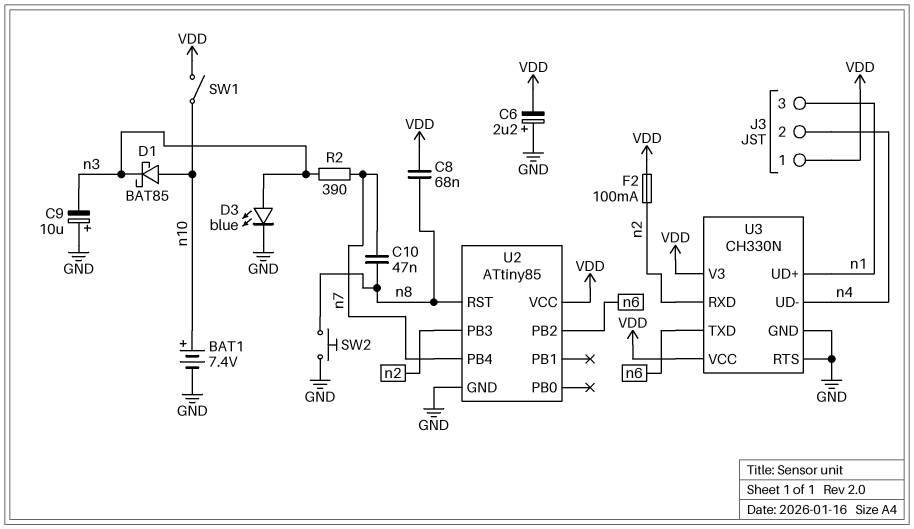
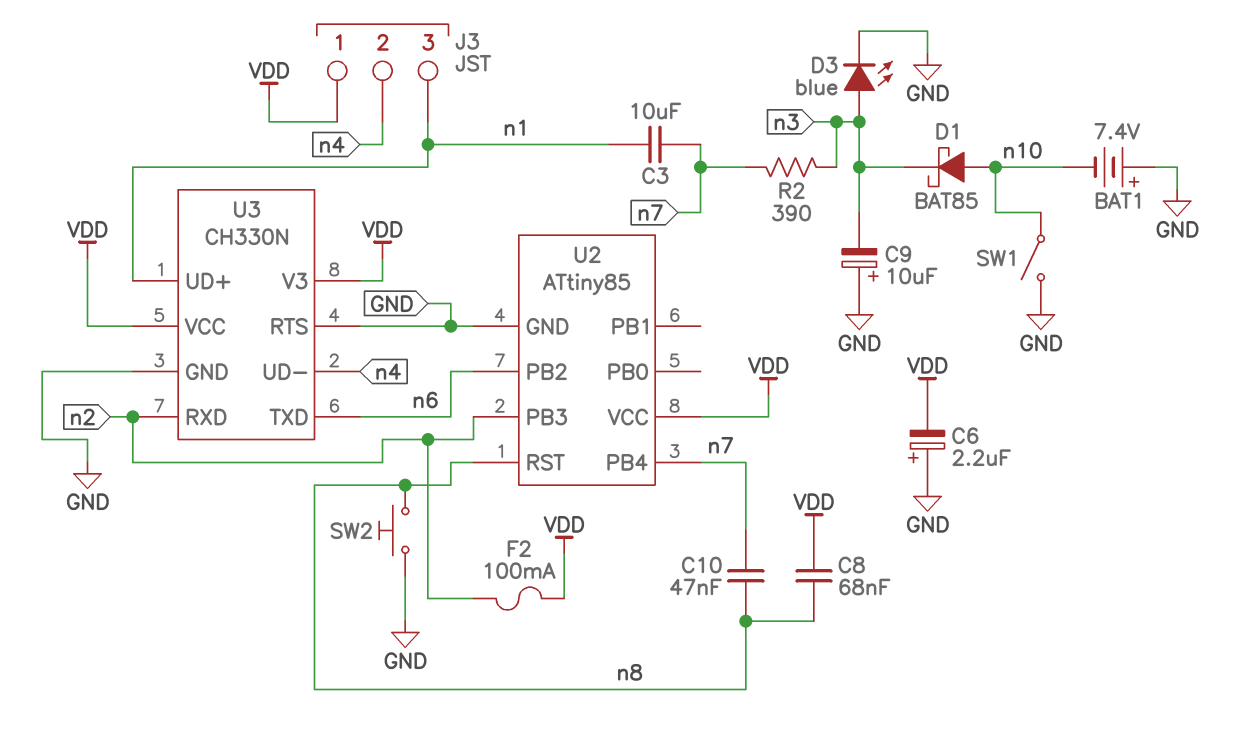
BAT1: 7.4V (plus n10, minus GND) -> 7.4V (plus GND, minus n10)
C3: none -> 10uF (n1, n7)
SW1: switch (VDD, n10) -> switch (GND, n10)

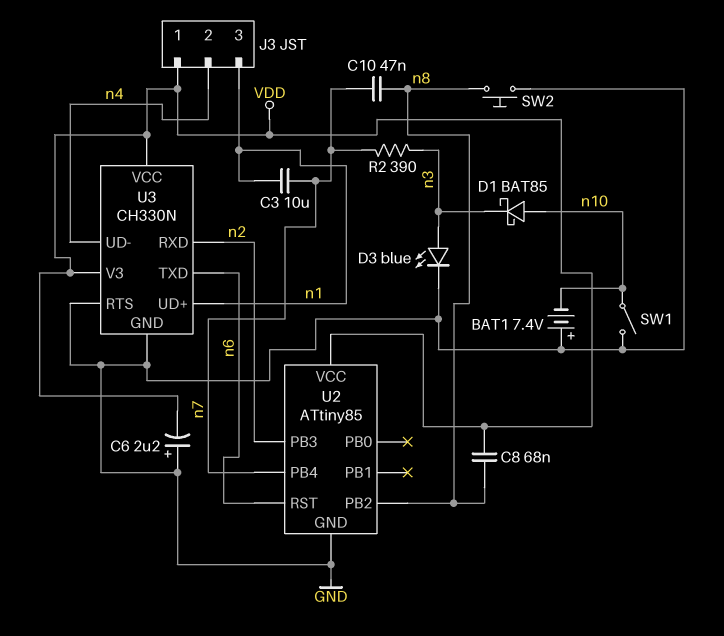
C9: 10uF (plus GND, minus n3) -> none
F2: 100mA (VDD, n2) -> none
U2 pin PB2: n6 -> n8
U2 pin RST: n8 -> n6

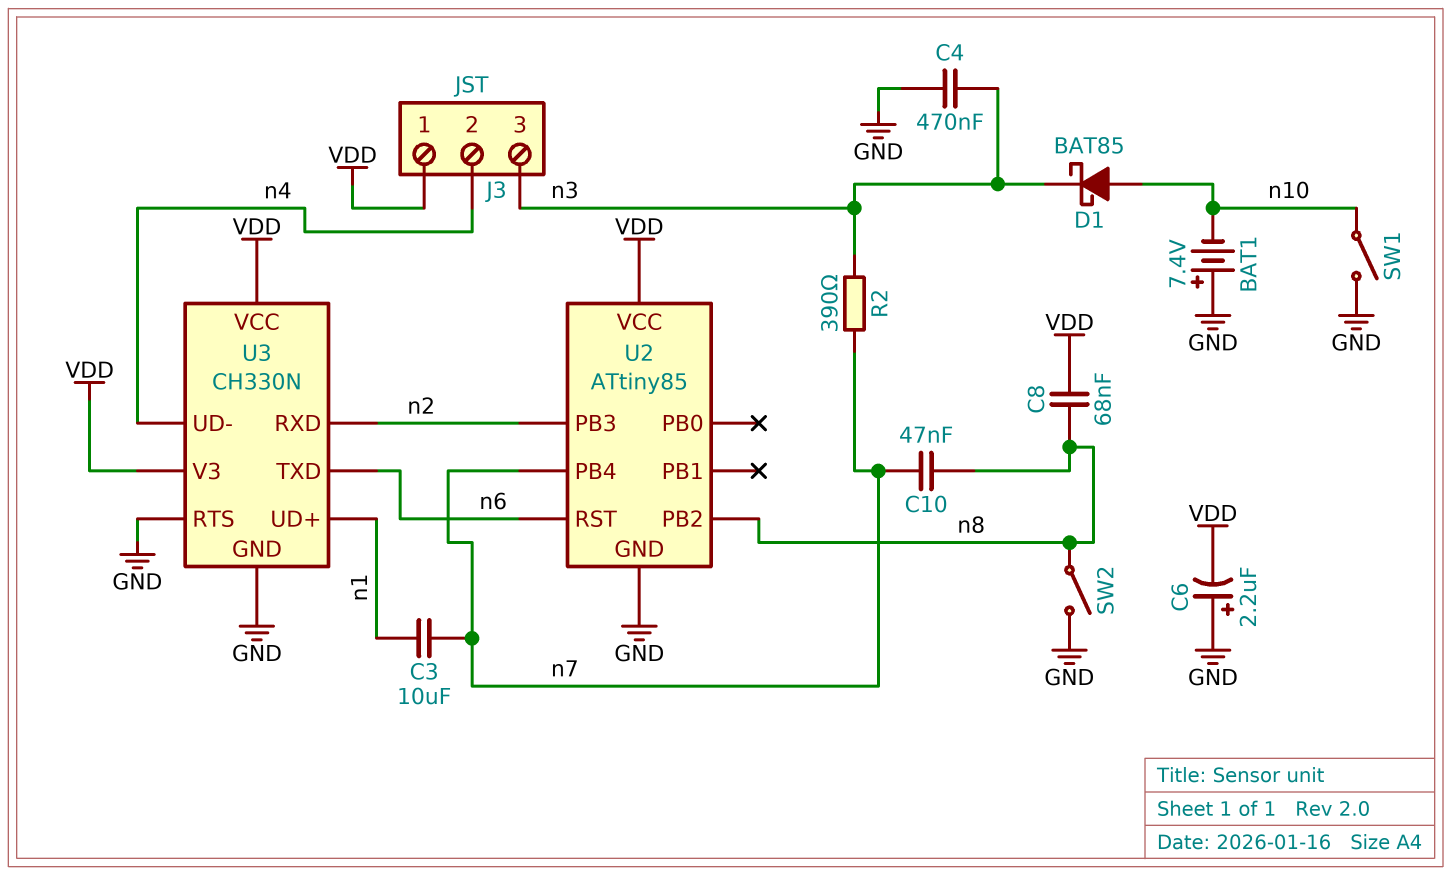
C4: none -> 470nF (GND, n3)
D3: LED blue (A n3, K GND) -> none
J3 pin 3: n1 -> n3
SW2: button (GND, n8) -> switch (GND, n8)

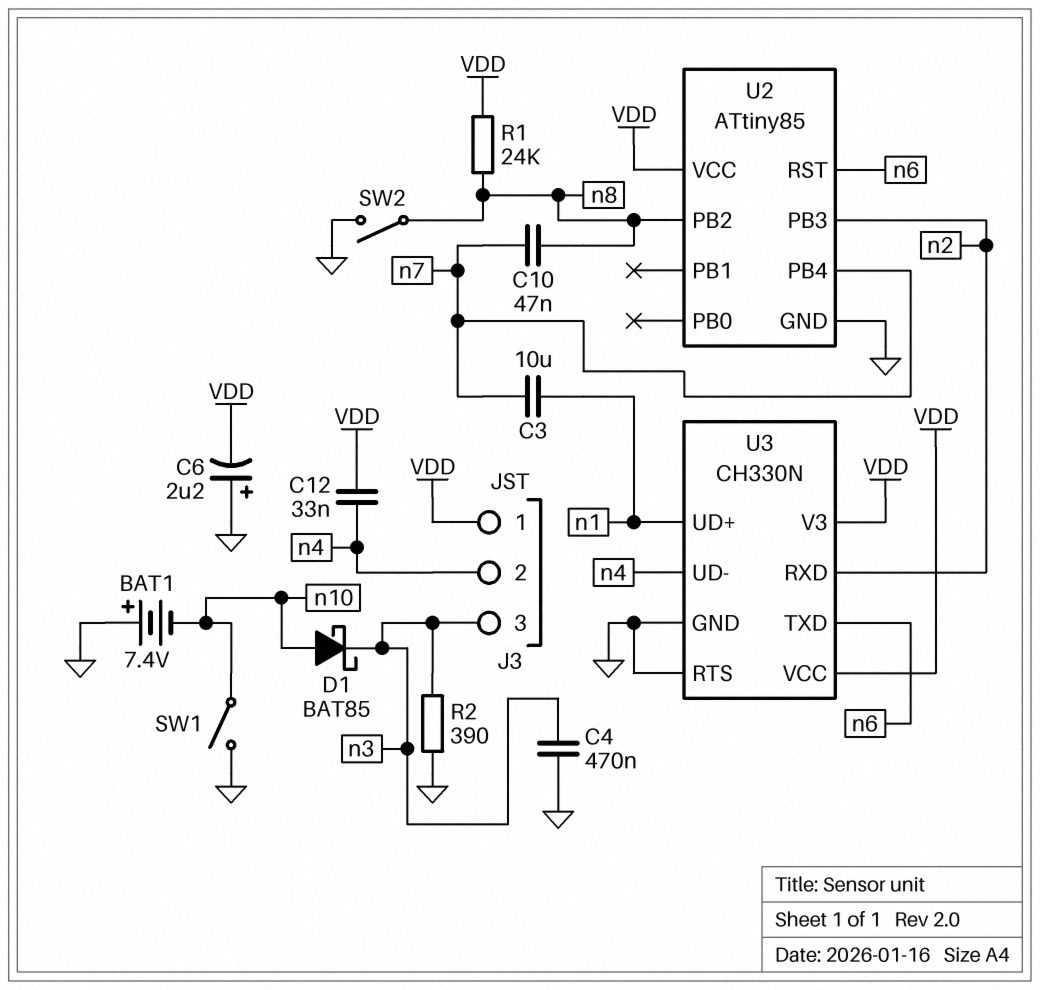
C8: 68nF (VDD, n8) -> none
C12: none -> 33nF (VDD, n4)
R1: none -> 24k (VDD, n8)
R2: 390 (n3, n7) -> 390 (GND, n3)

